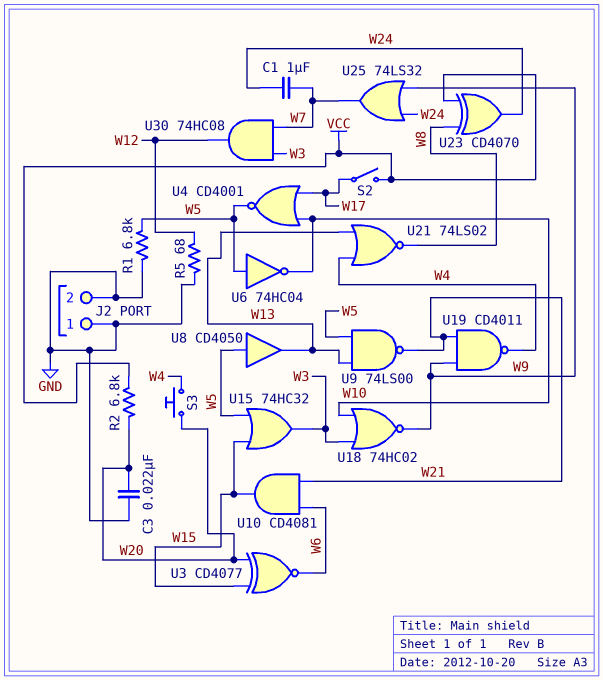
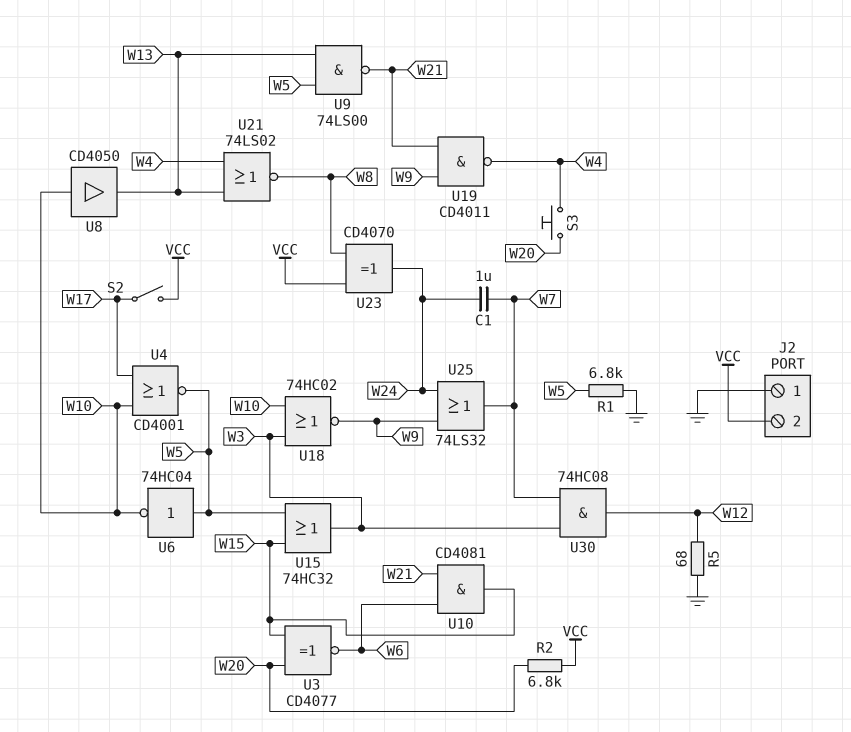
C3: 22nF (GND, W20) -> none
J2 pin 2: GND -> VCC
U8: buffer CD4050 (in W5, out W13) -> buffer CD4050 (in W10, out W13)

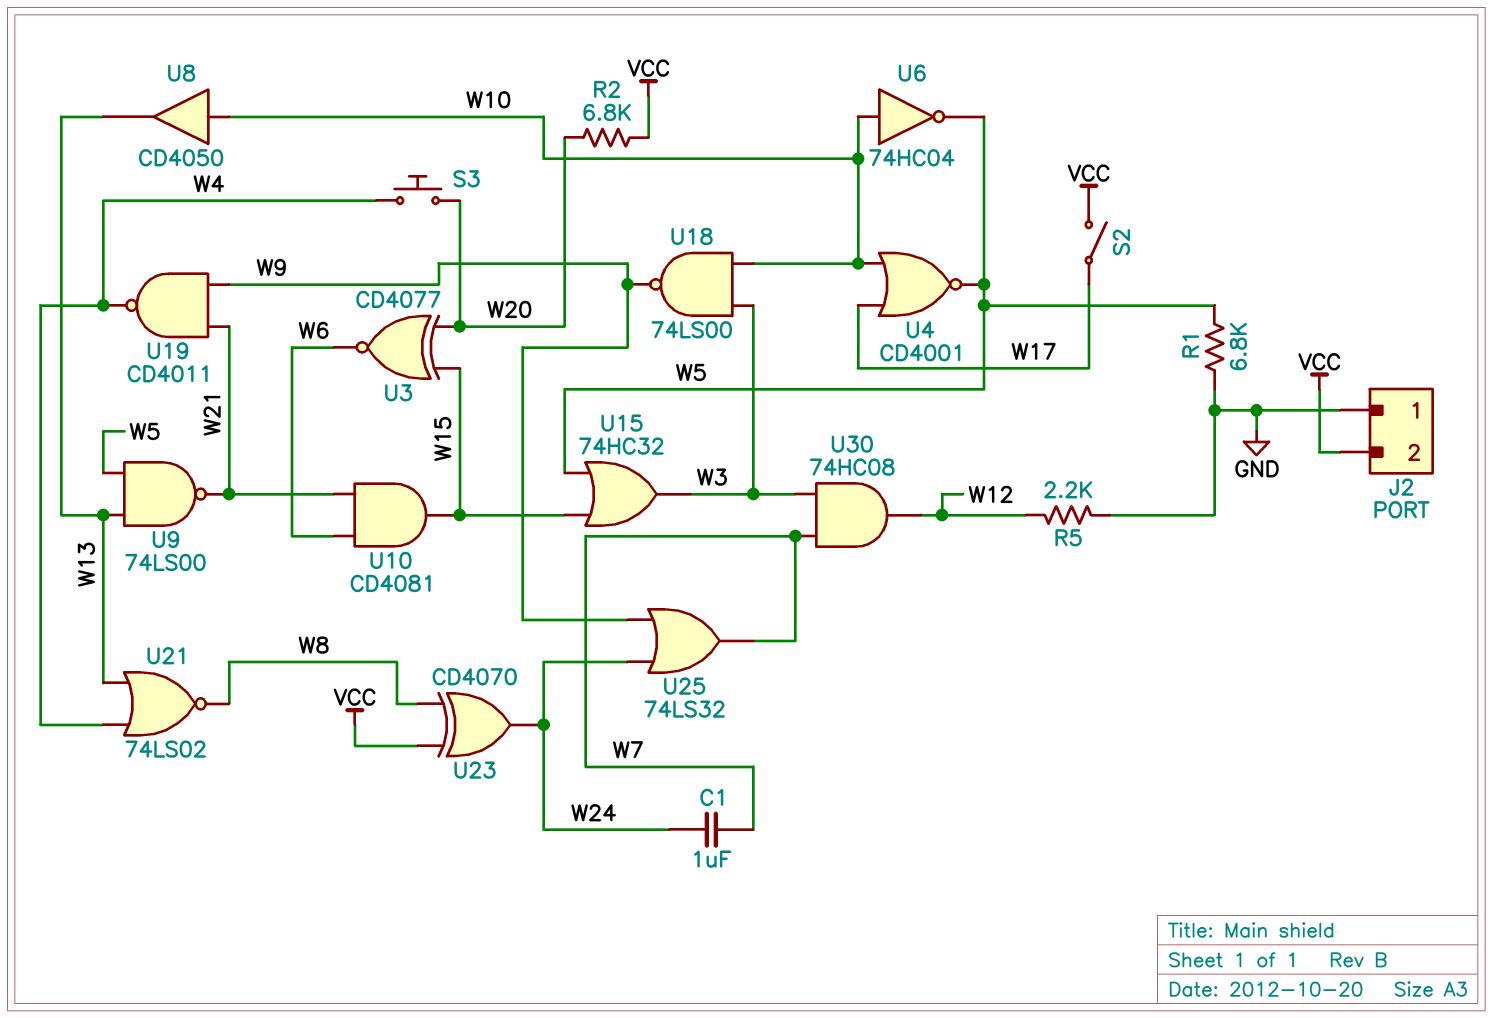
R5: 68 (GND, W12) -> 2.2k (GND, W12)
U6: NOT 74HC04 (in W5, out W10) -> NOT 74HC04 (in W10, out W5)
U18: NOR 74HC02 (in W3, in W10, out W9) -> NAND 74LS00 (in W3, in W10, out W9)

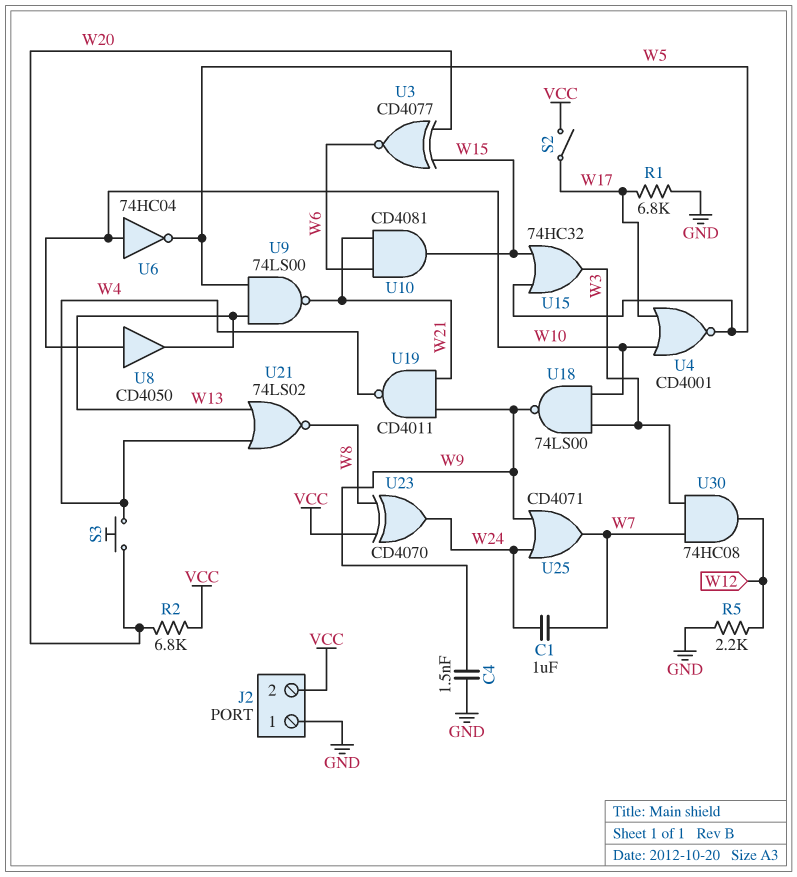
C4: none -> 1.5nF (GND, W9)
R1: 6.8k (GND, W5) -> 6.8k (GND, W17)
U25: OR 74LS32 (in W9, in W24, out W7) -> OR CD4071 (in W9, in W24, out W7)

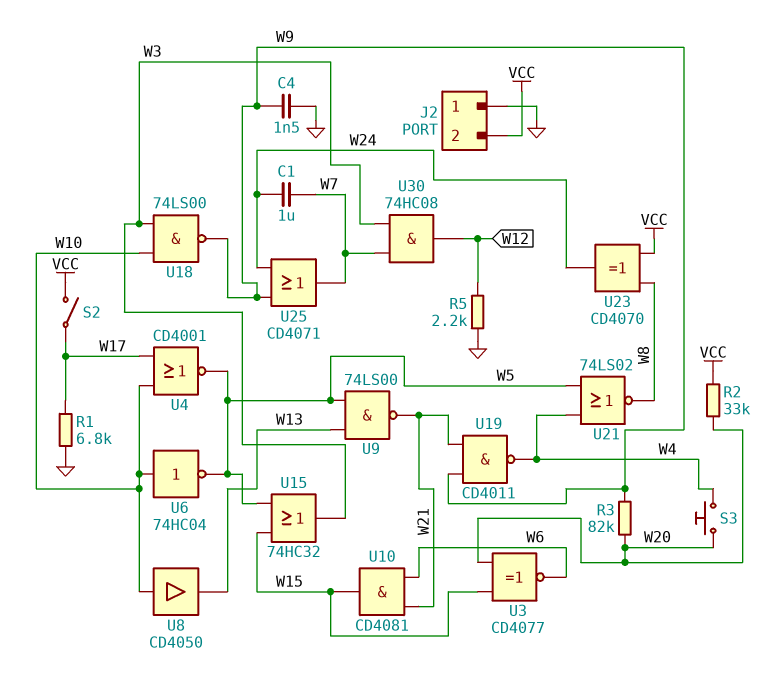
R2: 6.8k (VCC, W20) -> 33k (VCC, W20)
R3: none -> 82k (W9, W20)
U21: NOR 74LS02 (in W4, in W13, out W8) -> NOR 74LS02 (in W4, in W5, out W8)

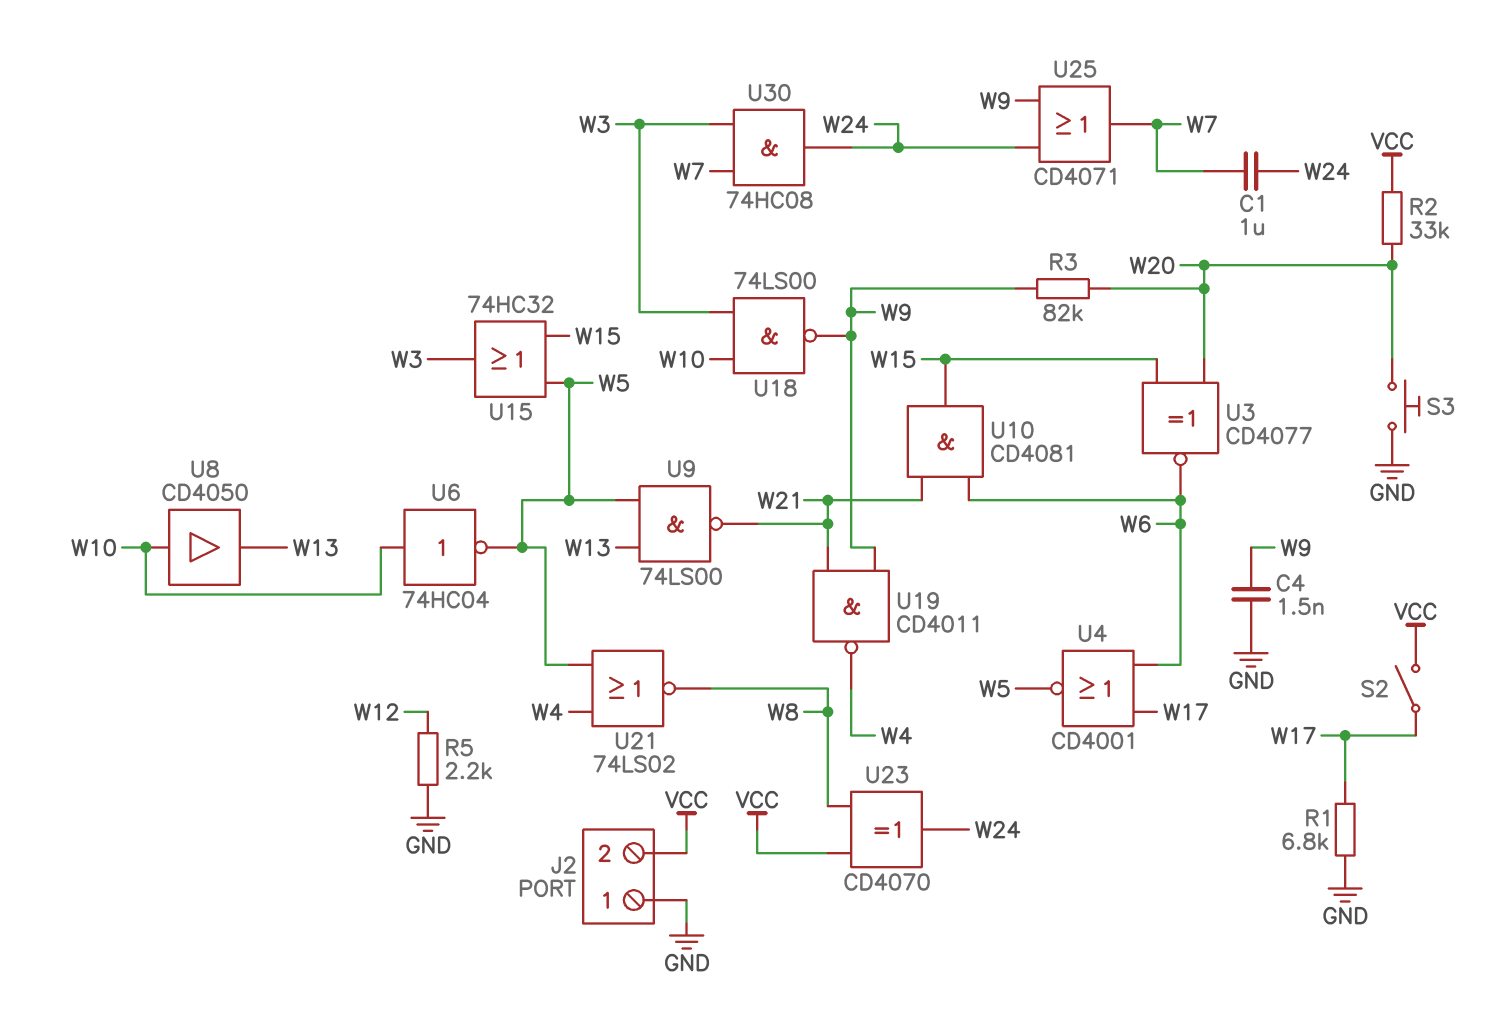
S3: button (W4, W20) -> button (GND, W20)
U4: NOR CD4001 (in W10, in W17, out W5) -> NOR CD4001 (in W6, in W17, out W5)
U30: AND 74HC08 (in W3, in W7, out W12) -> AND 74HC08 (in W3, in W7, out W24)

